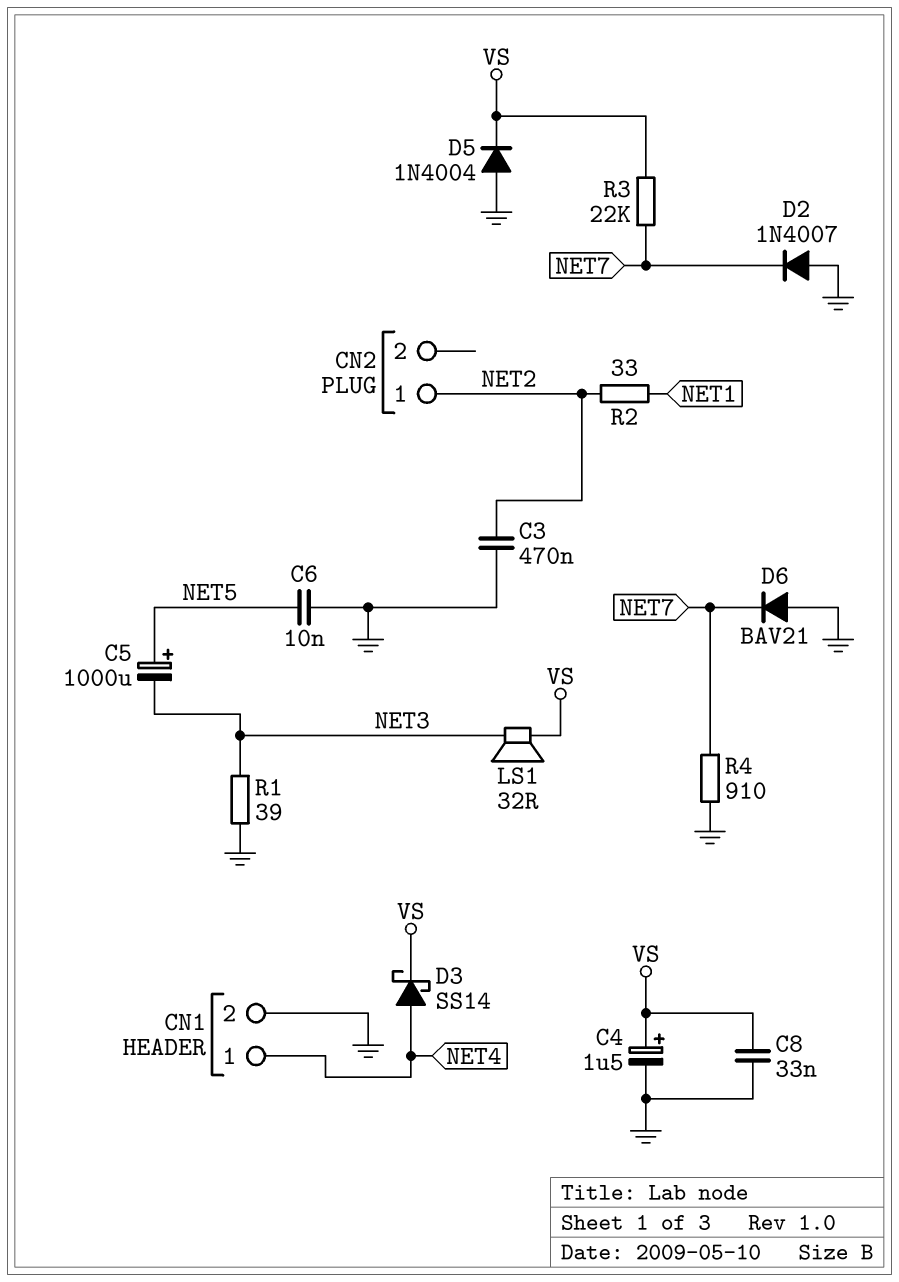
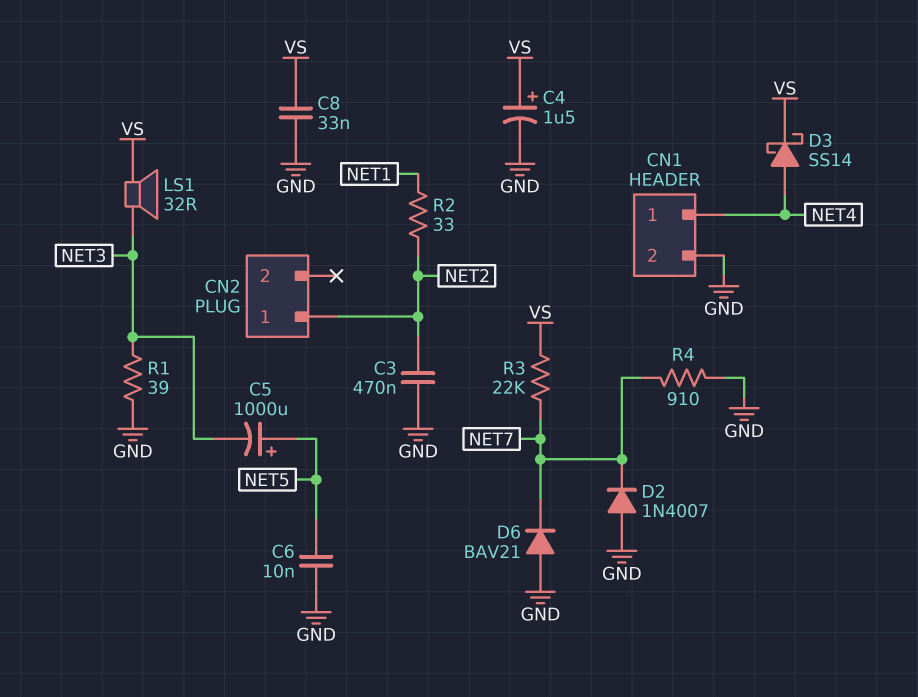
D5: diode 1N4004 (A GND, K VS) -> none

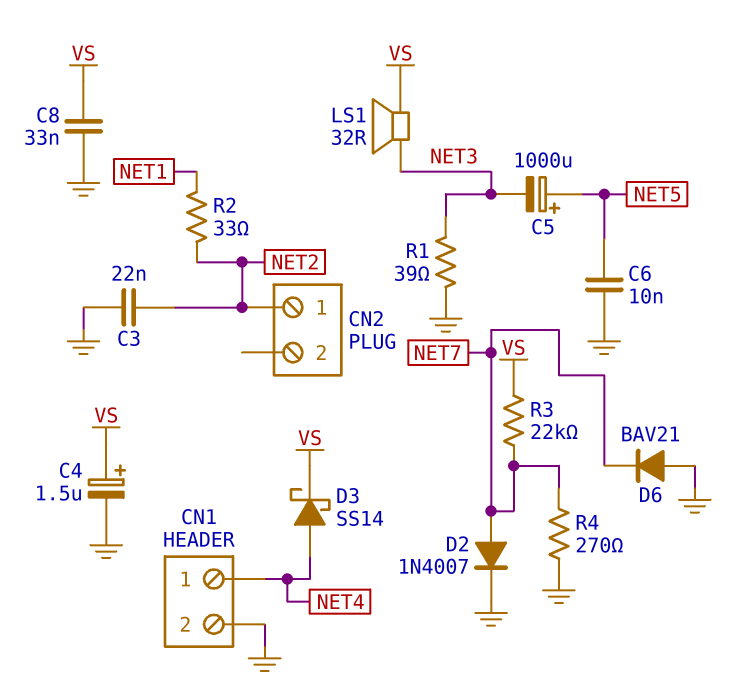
C3: 470nF (GND, NET2) -> 22nF (GND, NET2)
D2: diode 1N4007 (A GND, K NET7) -> diode 1N4007 (A NET7, K GND)
R4: 910 (GND, NET7) -> 270 (GND, NET7)

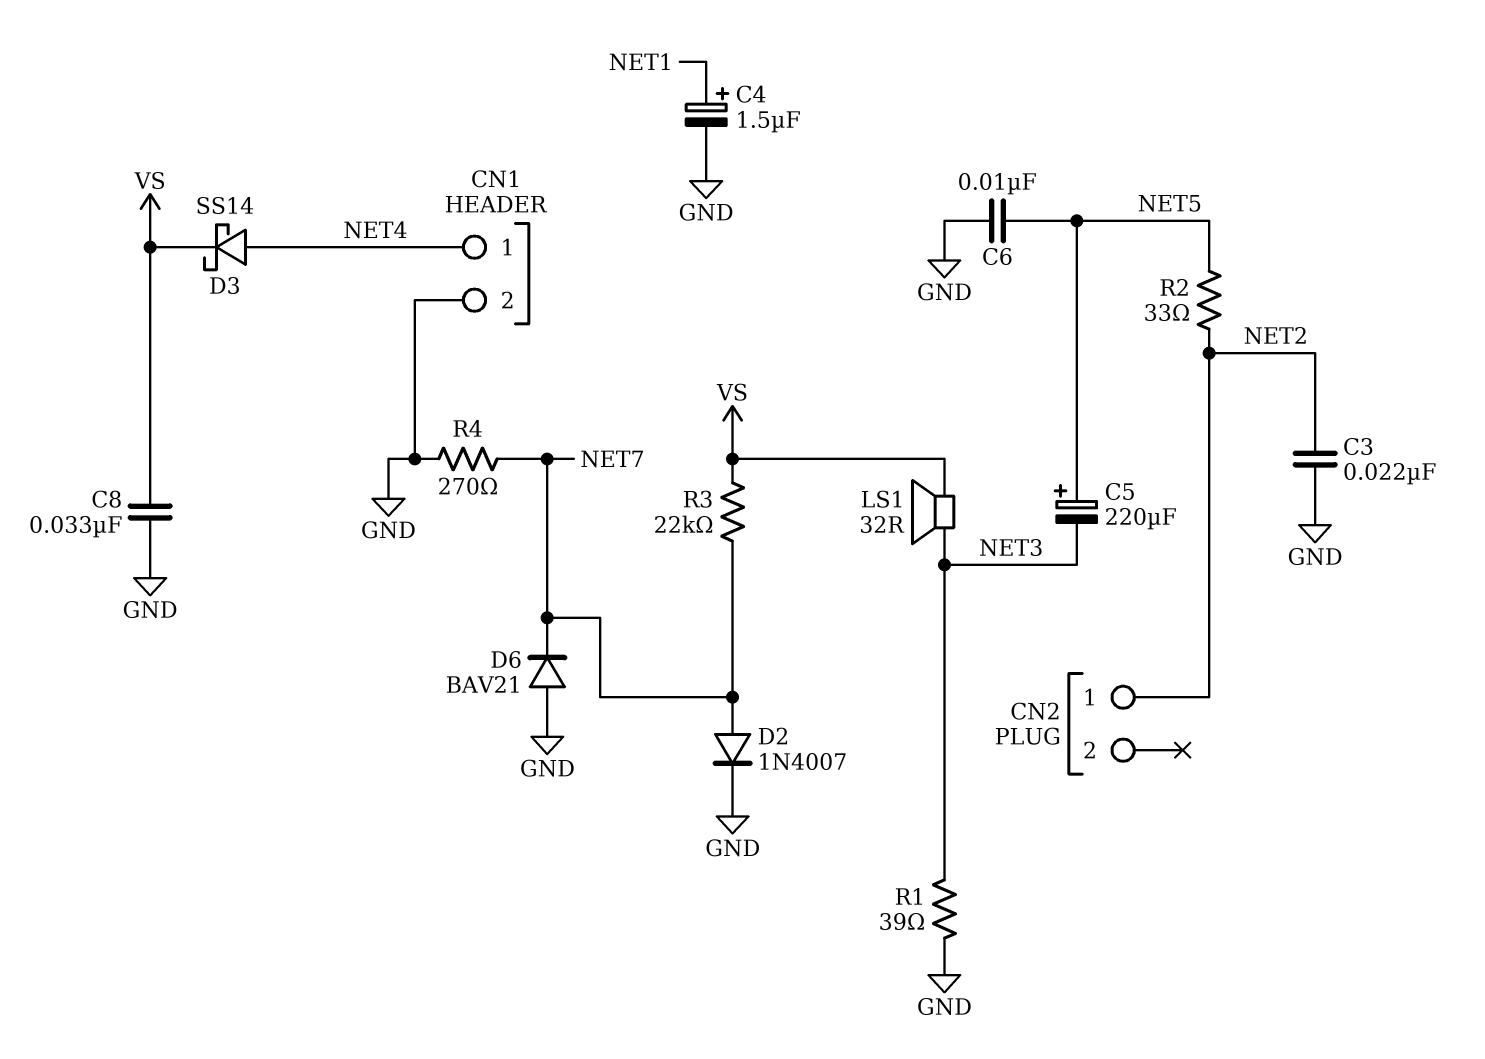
C4: 1.5uF (plus VS, minus GND) -> 1.5uF (plus NET1, minus GND)
C5: 1000uF (plus NET5, minus NET3) -> 220uF (plus NET5, minus NET3)
R2: 33 (NET1, NET2) -> 33 (NET2, NET5)

